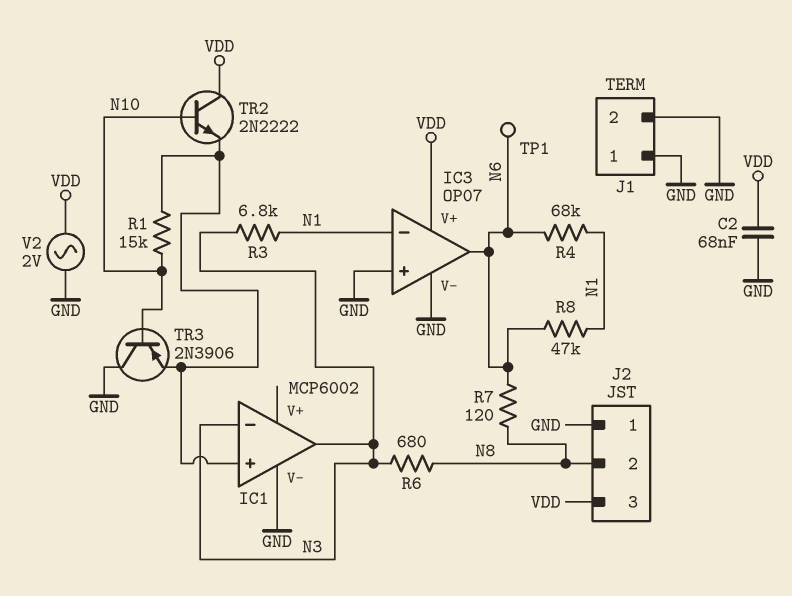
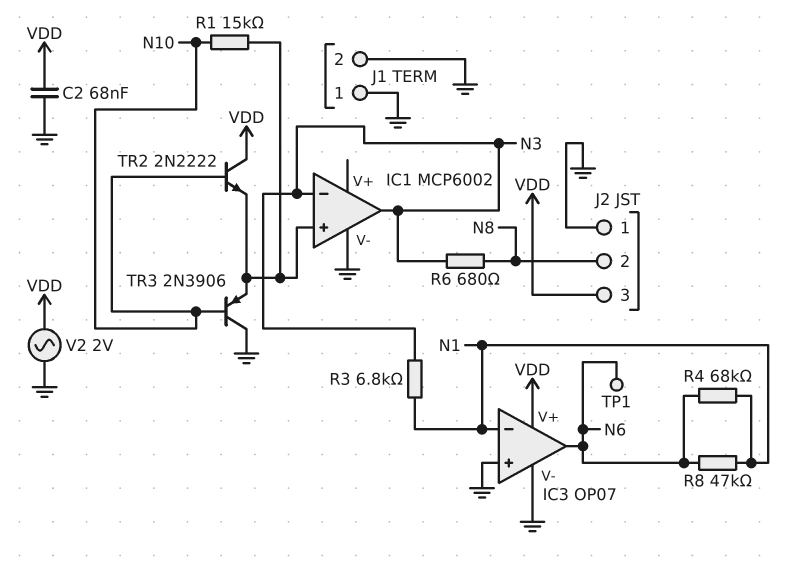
R7: 120 (N6, N8) -> none

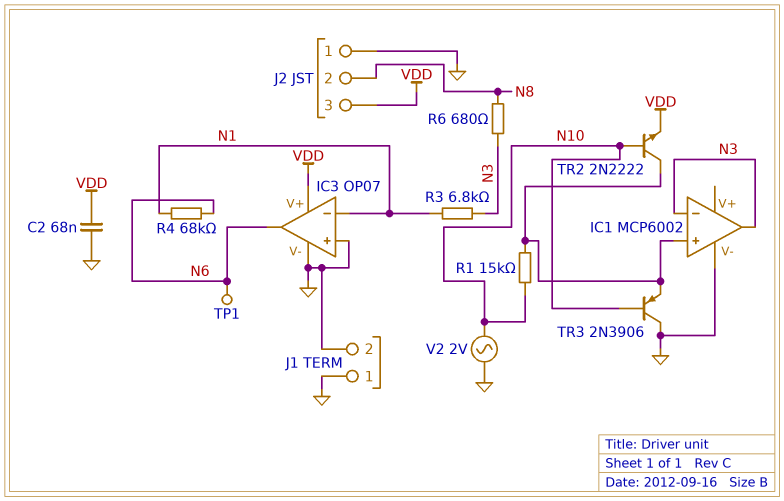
R8: 47k (N1, N6) -> none
TR2: NPN 2N2222 (B N10, C VDD, E IC1/in+) -> NPN 2N2222 (B N10, C IC1/in+, E VDD)
V2: AC 2V (GND, VDD) -> AC 2V (GND, N10)

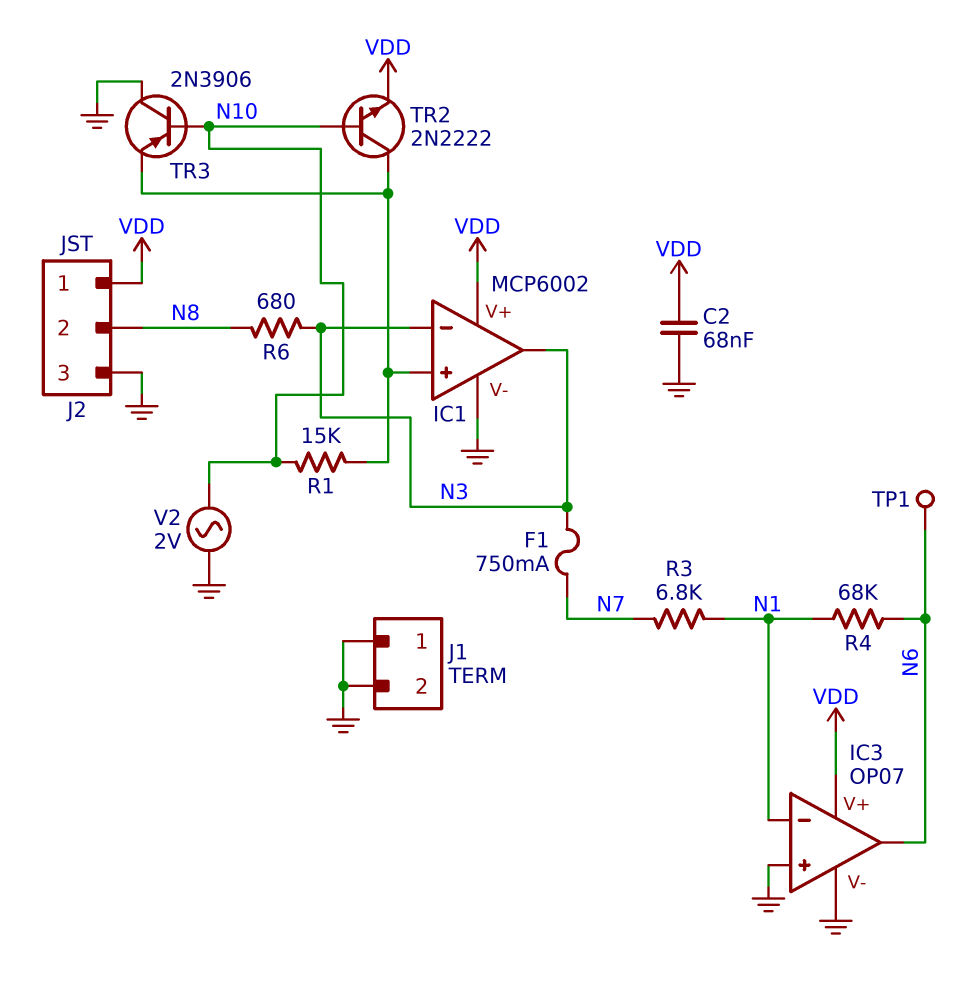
F1: none -> 750mA (N3, N7)
IC1 pin V+: none -> VDD
J2 pin 1: GND -> VDD
J2 pin 3: VDD -> GND
R3: 6.8k (N1, N3) -> 6.8k (N1, N7)

